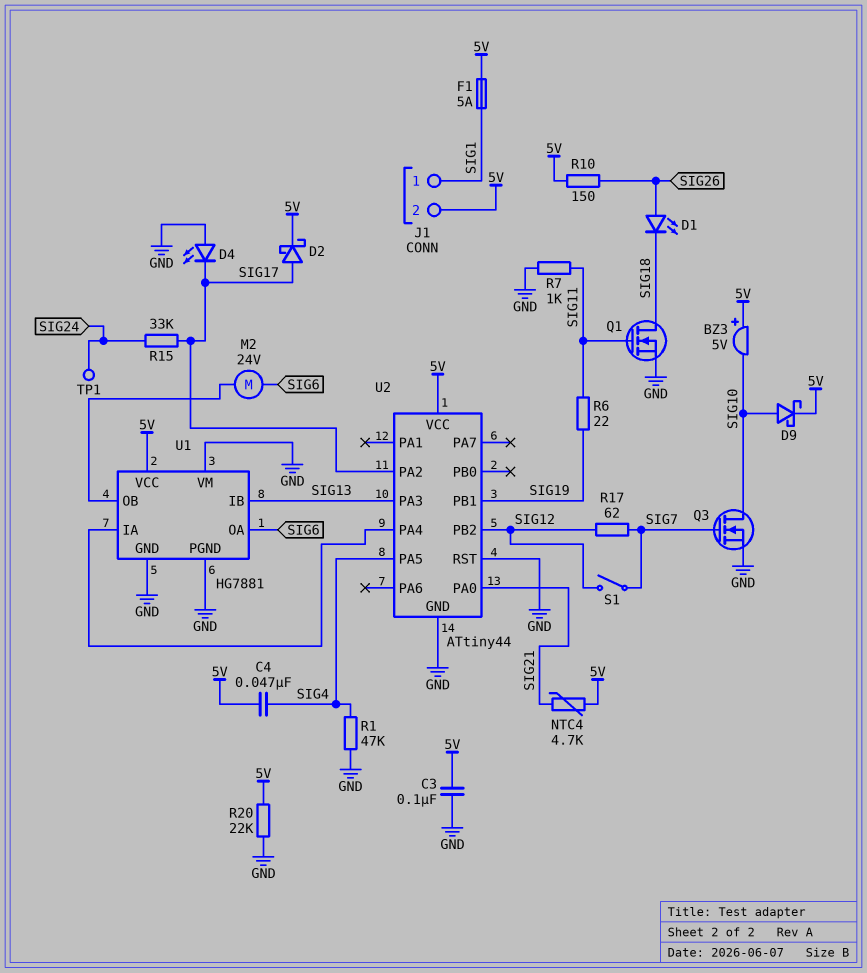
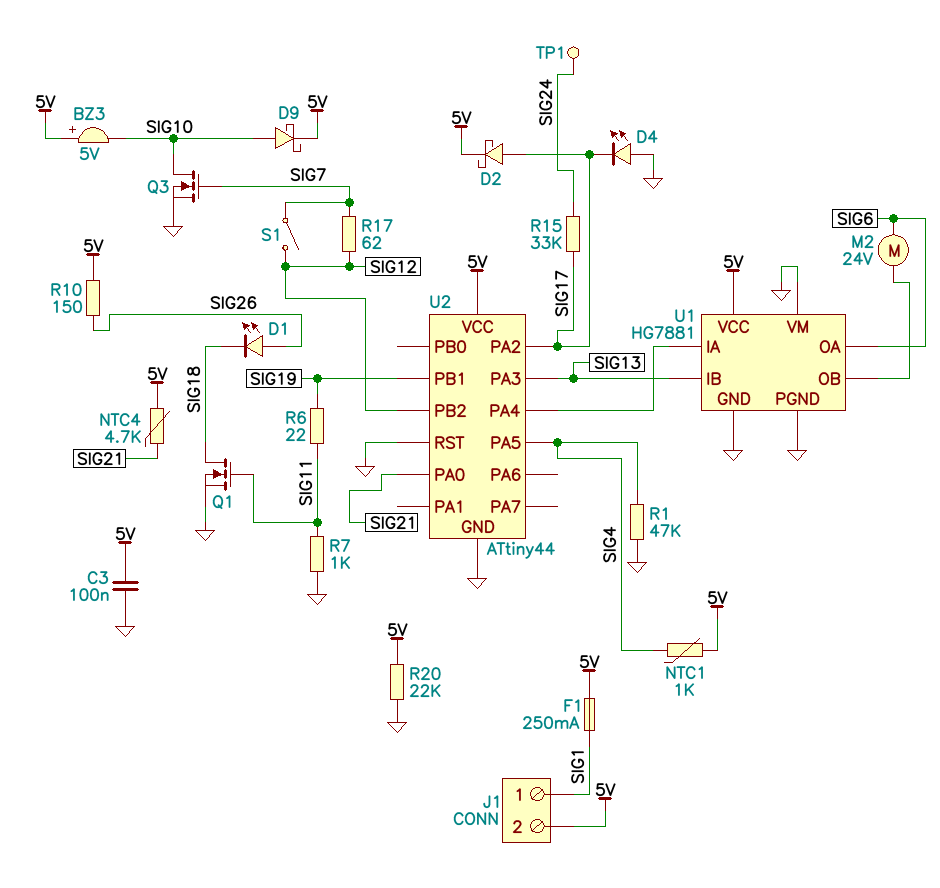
C4: 47nF (5V, SIG4) -> none
F1: 5A (5V, SIG1) -> 250mA (5V, SIG1)
NTC1: none -> 1k (5V, SIG4)

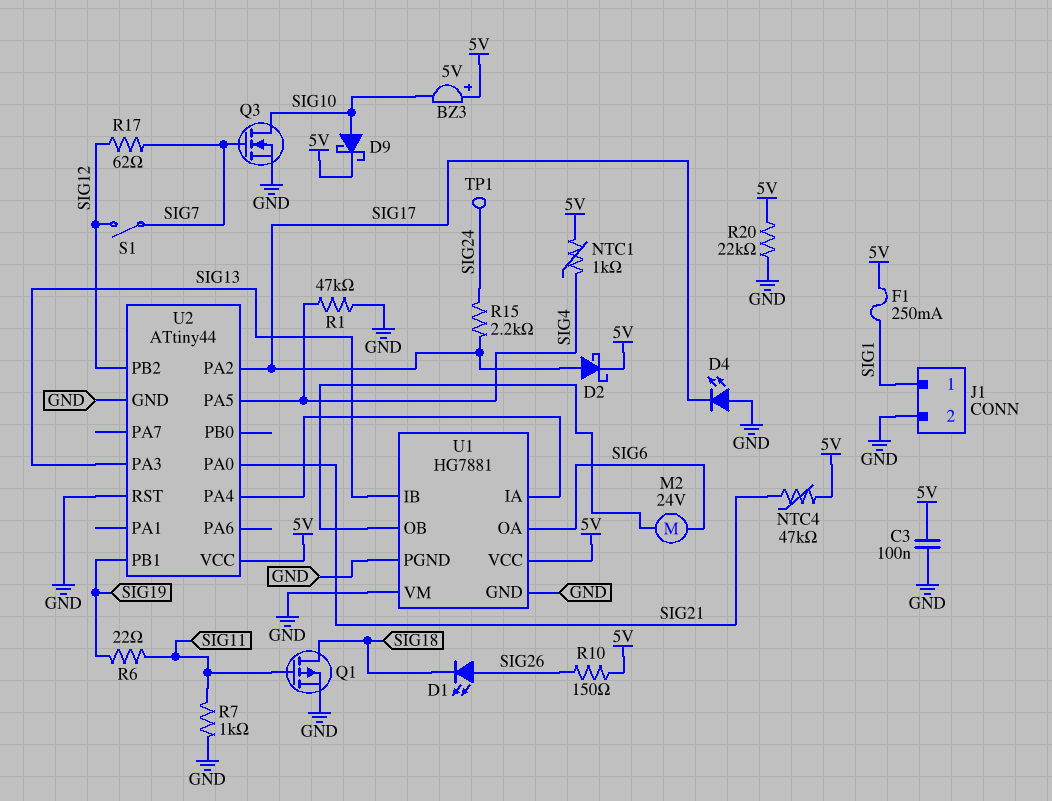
J1 pin 2: 5V -> GND
NTC4: 4.7k (5V, SIG21) -> 47k (5V, SIG21)
Q1: NMOS (G SIG11, D SIG18, S GND) -> PMOS (G SIG11, D SIG18, S GND)
R15: 33k (SIG17, SIG24) -> 2.2k (SIG17, SIG24)

